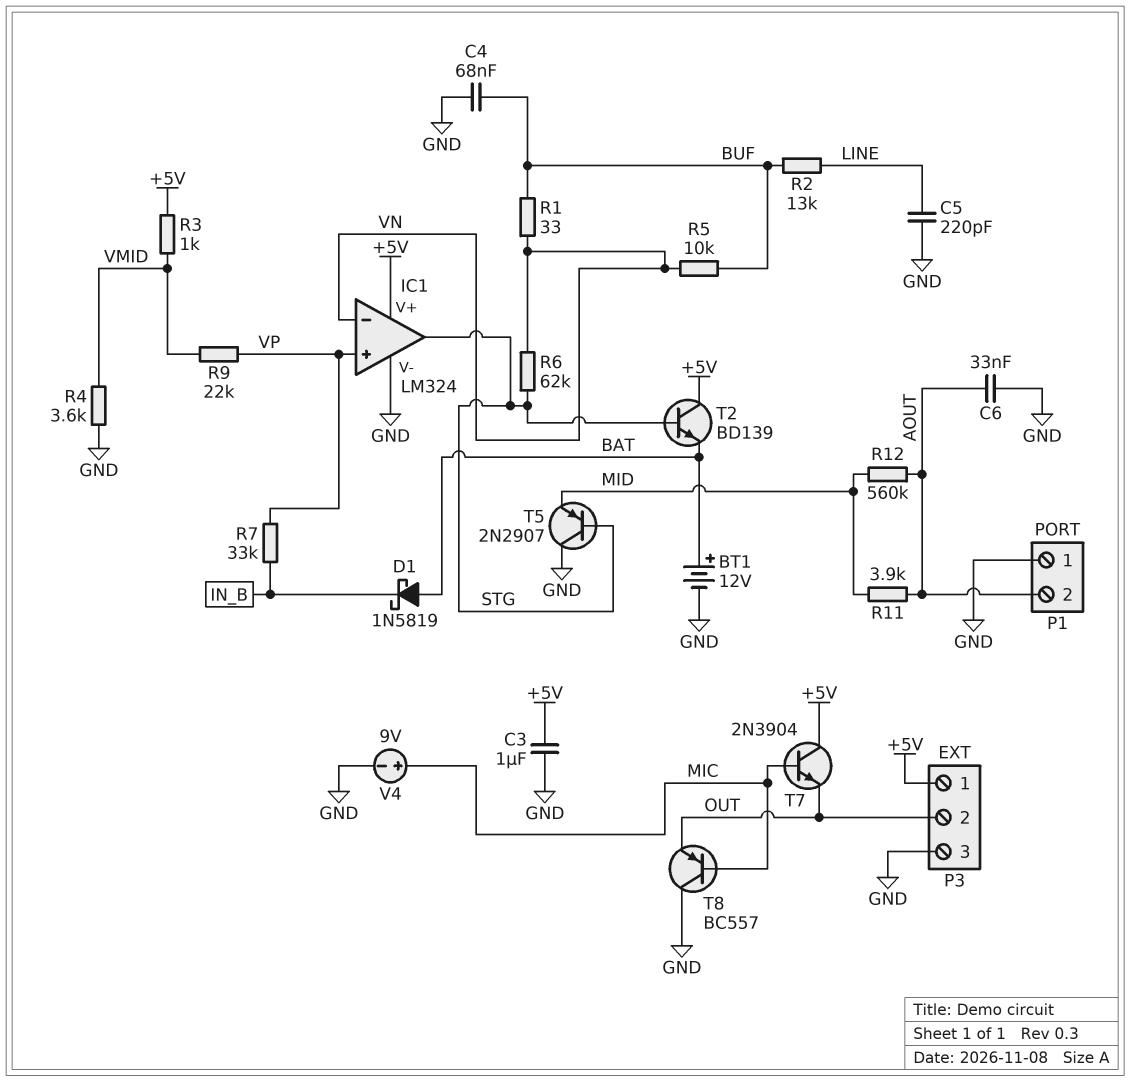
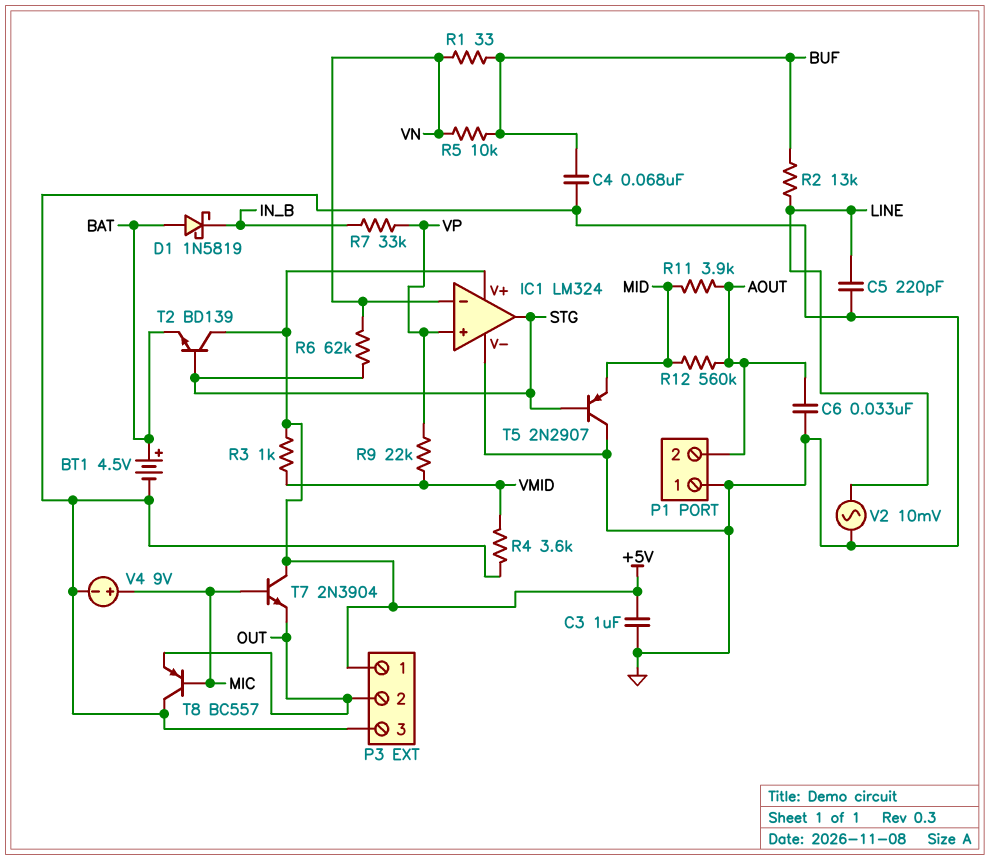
BT1: 12V (plus BAT, minus GND) -> 4.5V (plus BAT, minus GND)
V2: none -> AC 10mV (GND, LINE)

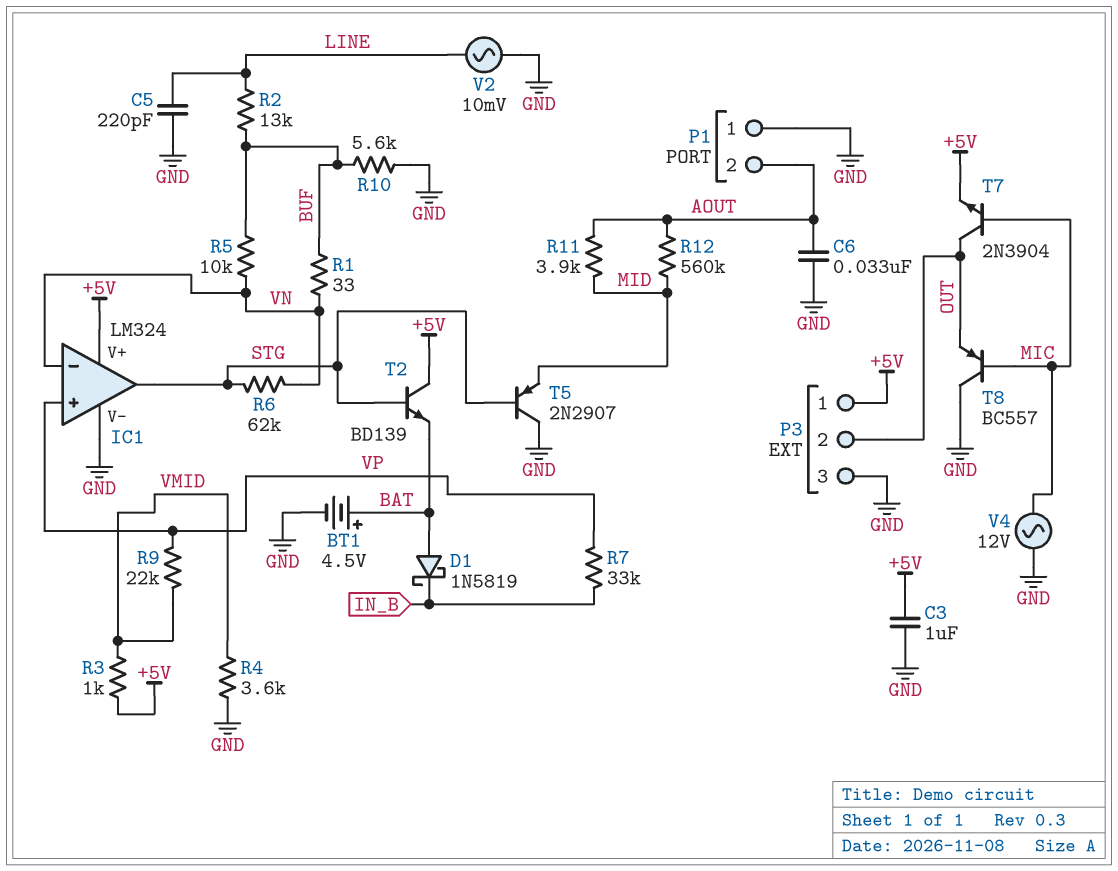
C4: 68nF (BUF, GND) -> none
R10: none -> 5.6k (BUF, GND)
T7: NPN 2N3904 (B MIC, C +5V, E OUT) -> NPN 2N3904 (B MIC, C OUT, E +5V)
V4: 9V (plus MIC, minus GND) -> AC 12V (GND, MIC)

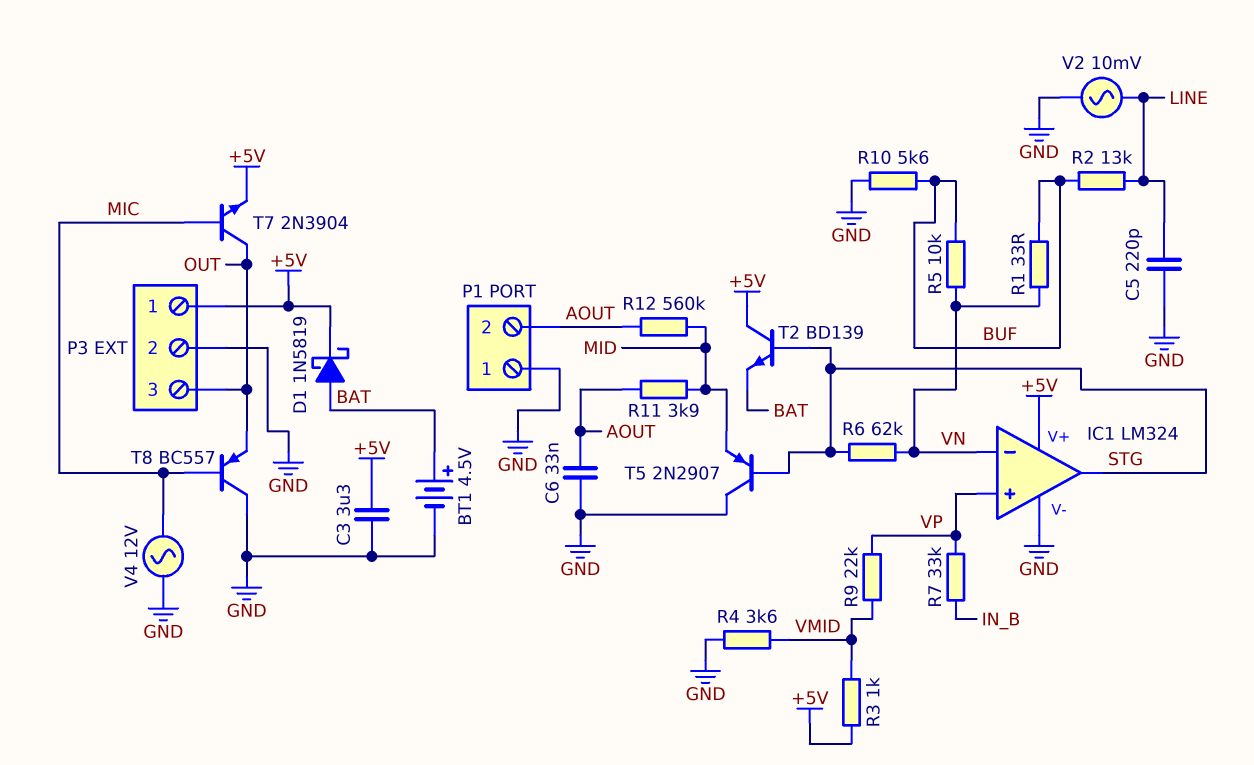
C3: 1uF (+5V, GND) -> 3.3uF (+5V, GND)
D1: schottky 1N5819 (A BAT, K IN_B) -> schottky 1N5819 (A BAT, K +5V)
P3 pin 2: OUT -> GND
P3 pin 3: GND -> OUT

